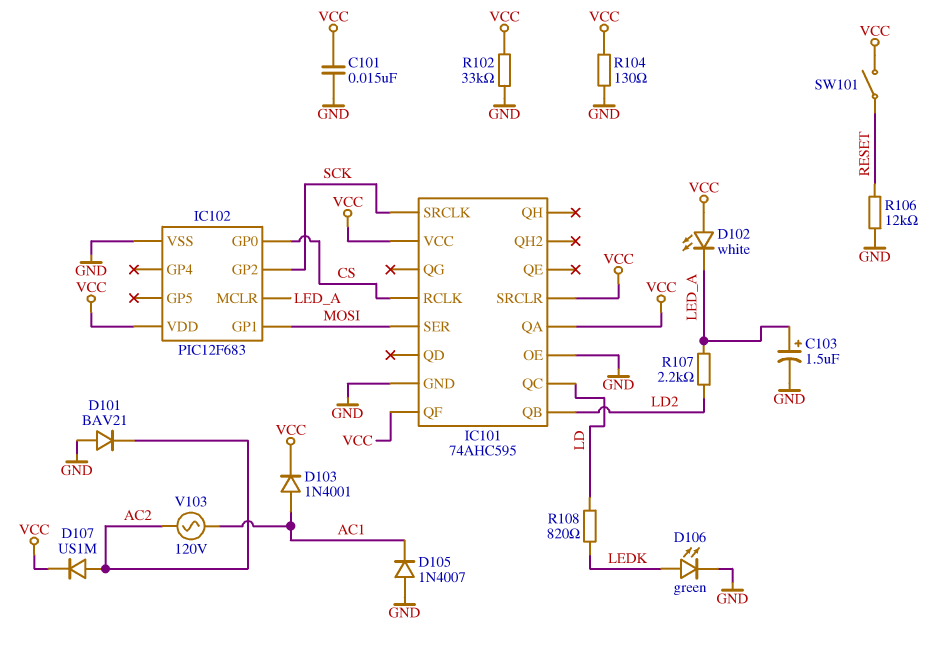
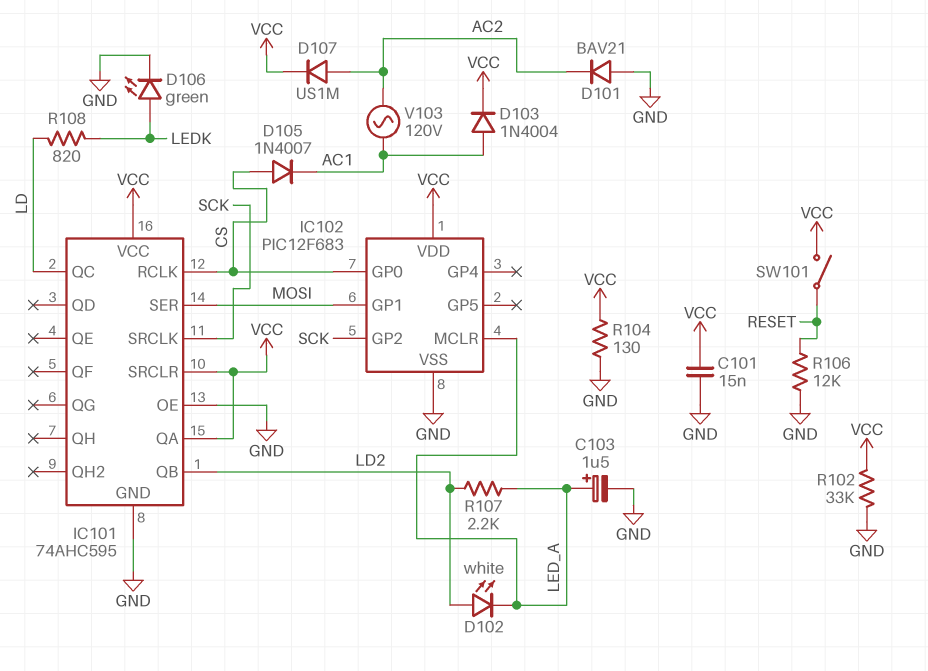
D102: LED white (A VCC, K LED_A) -> LED white (A LD2, K LED_A)
D103: diode 1N4001 (A AC1, K VCC) -> diode 1N4004 (A AC1, K VCC)
D105: diode 1N4007 (A GND, K AC1) -> diode 1N4007 (A CS, K AC1)
IC101 pin QF: VCC -> none

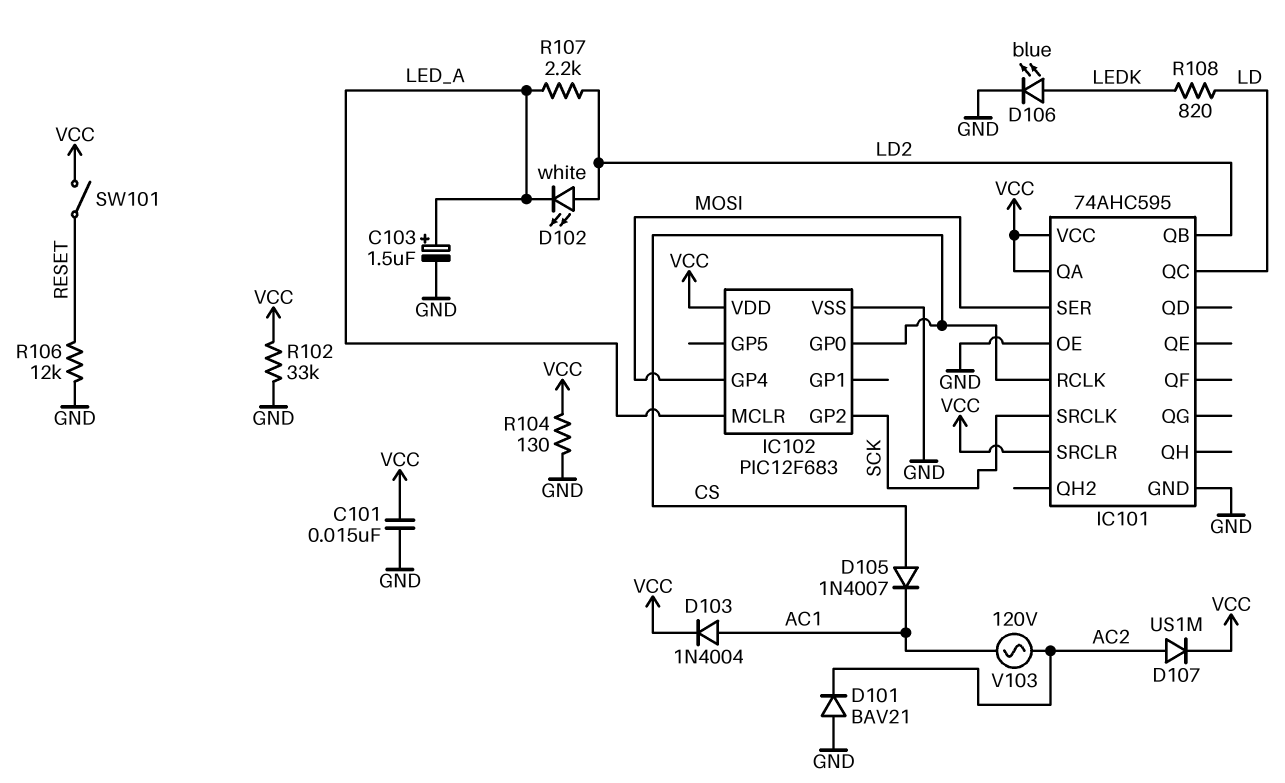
D106: LED green (A LEDK, K GND) -> LED blue (A LEDK, K GND)
IC102 pin GP1: MOSI -> none
IC102 pin GP4: none -> MOSI

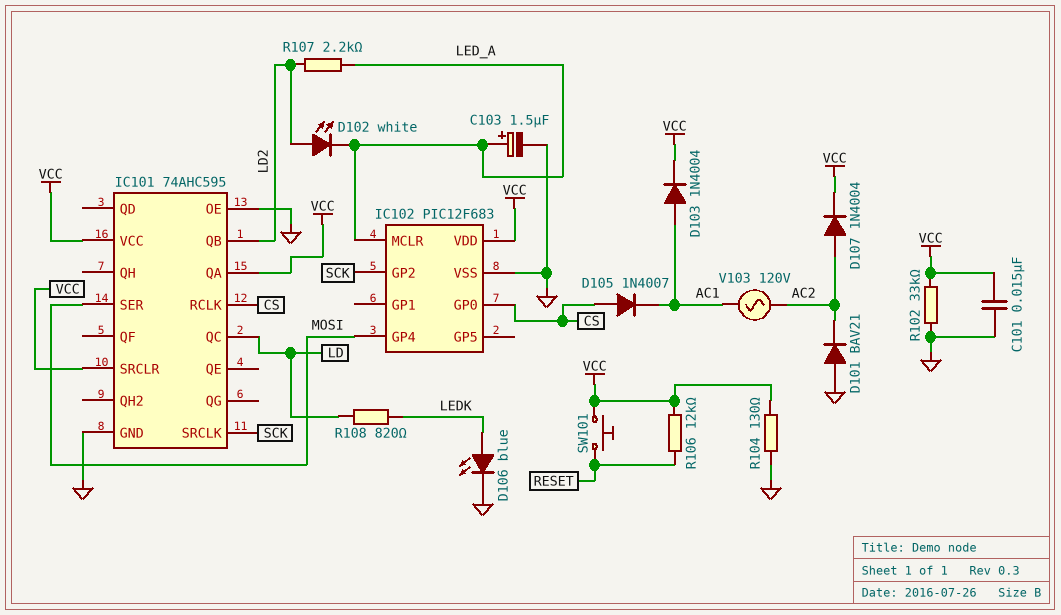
D107: diode US1M (A AC2, K VCC) -> diode 1N4004 (A AC2, K VCC)
R106: 12k (GND, RESET) -> 12k (RESET, VCC)
SW101: switch (RESET, VCC) -> button (RESET, VCC)

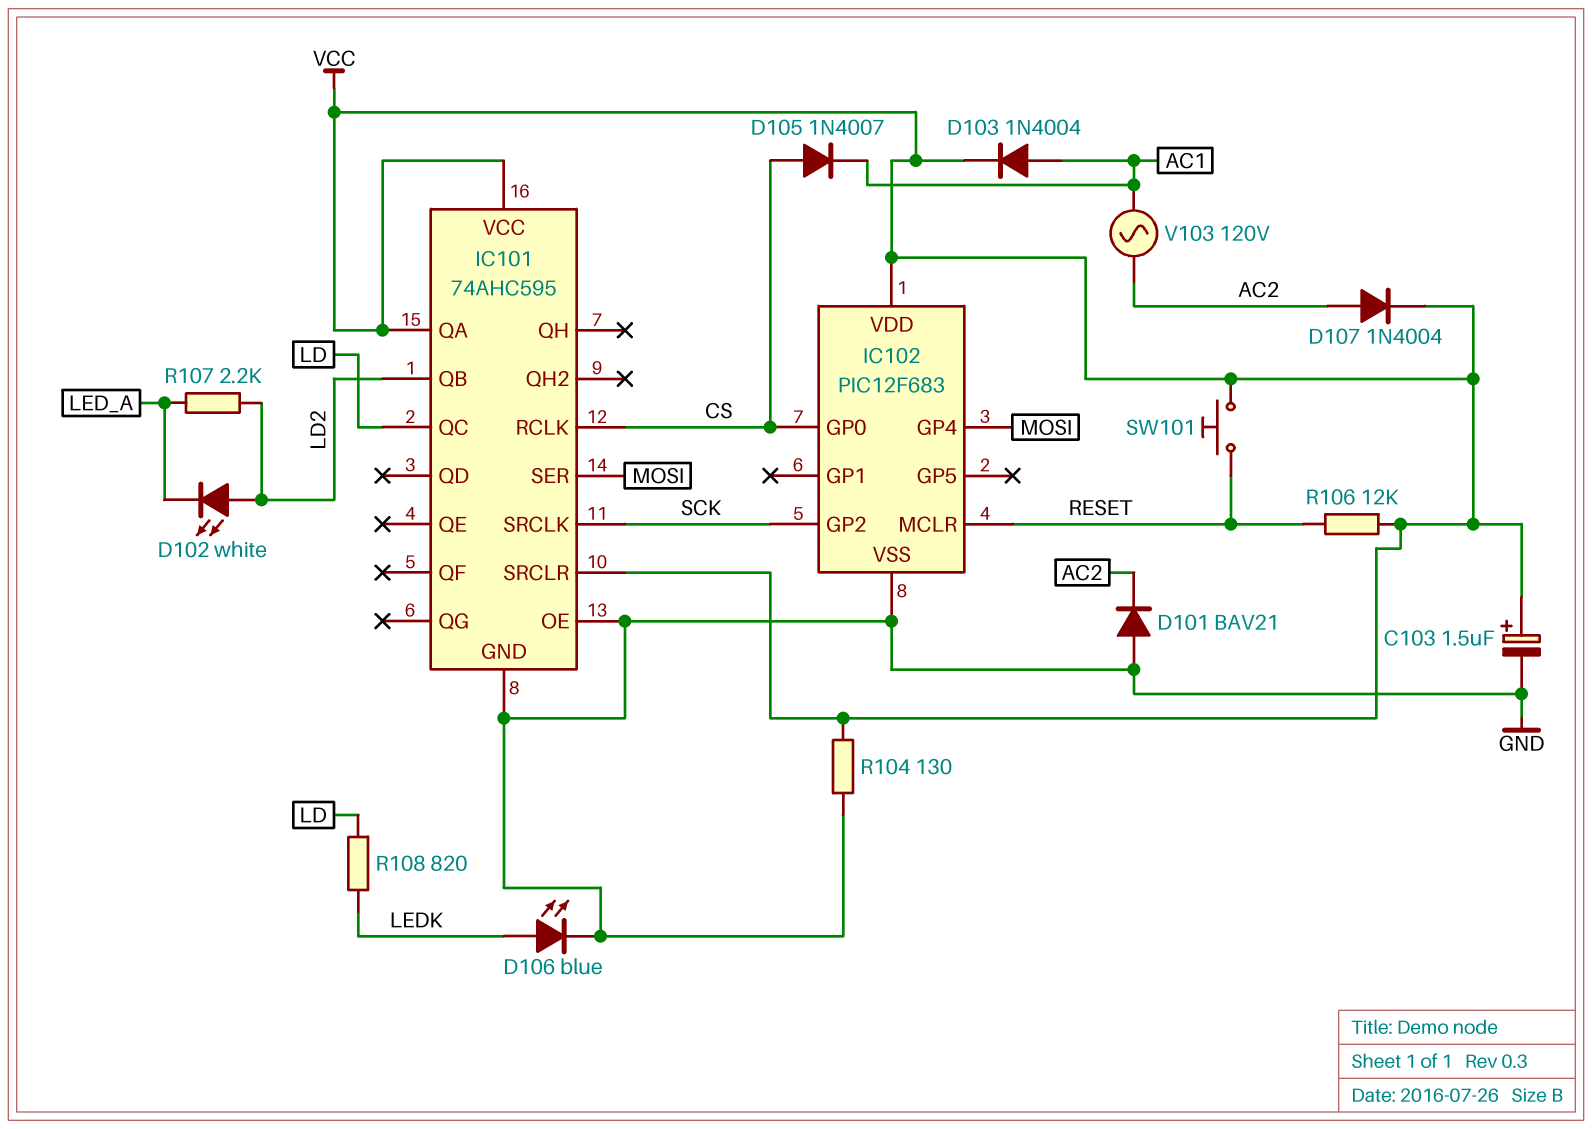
C101: 15nF (GND, VCC) -> none
C103: 1.5uF (plus LED_A, minus GND) -> 1.5uF (plus VCC, minus GND)
IC102 pin MCLR: LED_A -> RESET
R102: 33k (GND, VCC) -> none

